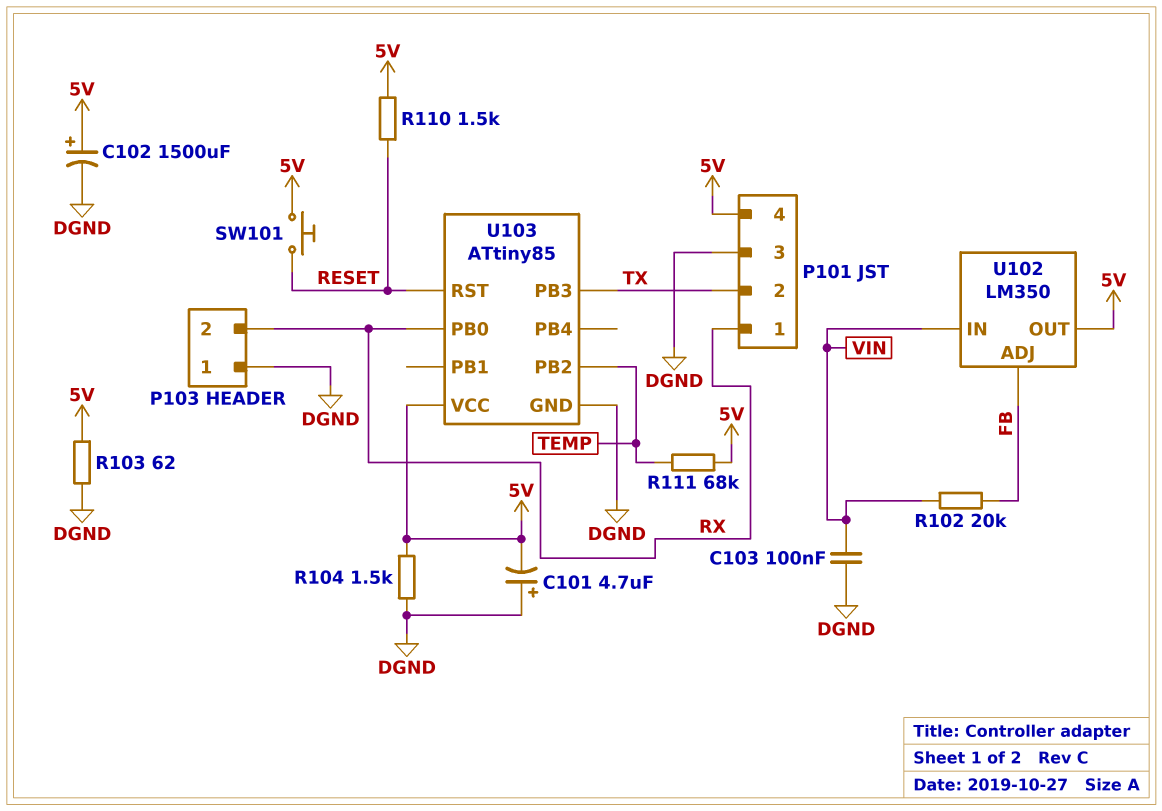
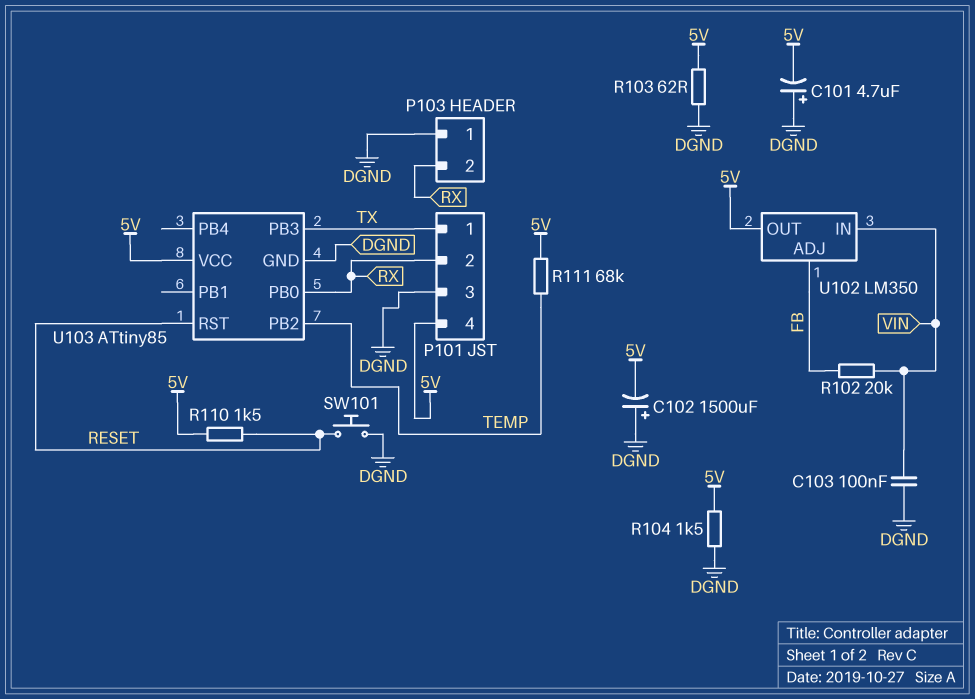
C102: 1500uF (plus 5V, minus DGND) -> 1500uF (plus DGND, minus 5V)
P101 pin 1: RX -> TX
P101 pin 2: TX -> RX
SW101: button (5V, RESET) -> button (DGND, RESET)

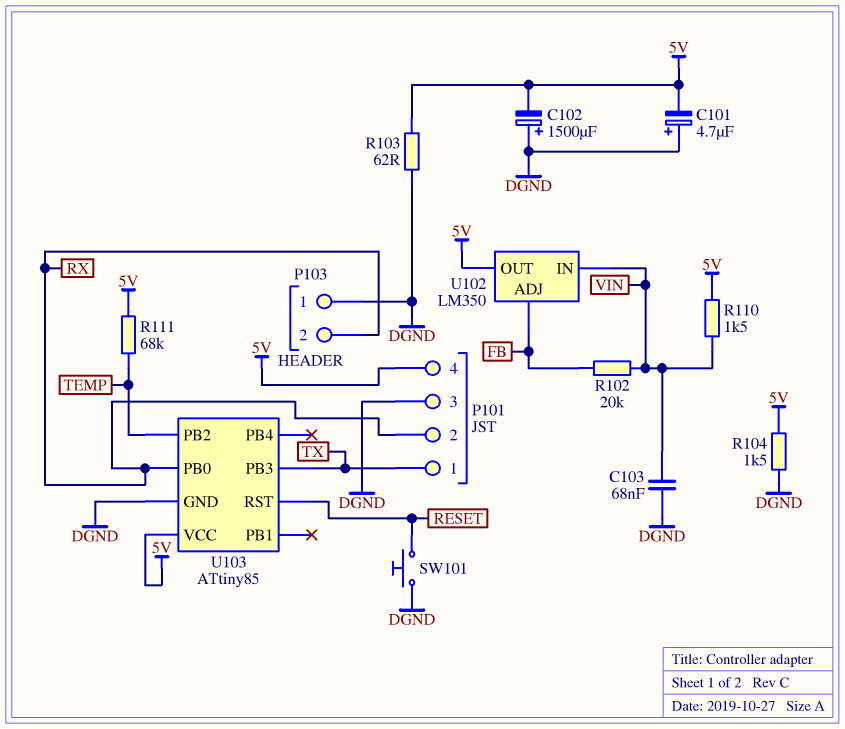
C103: 100nF (DGND, VIN) -> 68nF (DGND, VIN)
R110: 1.5k (5V, RESET) -> 1.5k (5V, VIN)

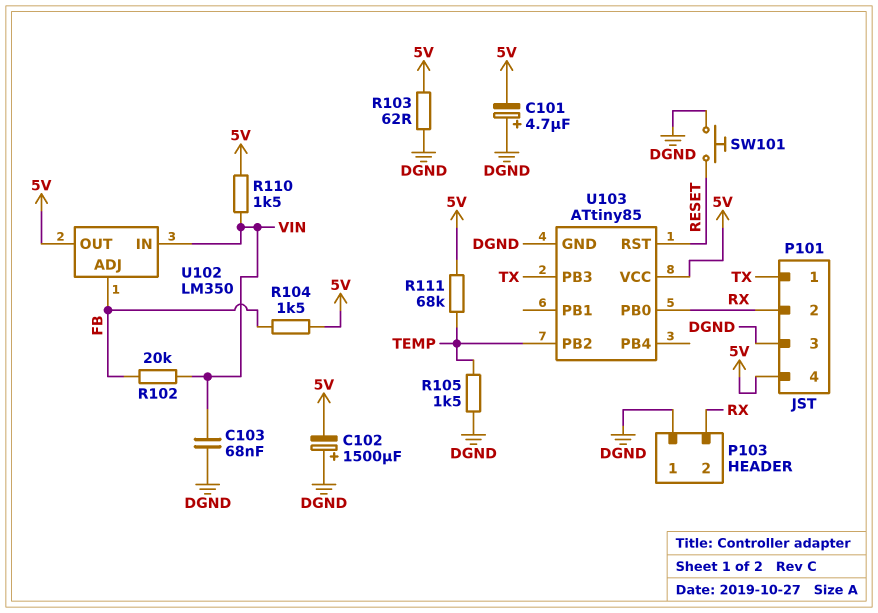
R104: 1.5k (5V, DGND) -> 1.5k (5V, FB)
R105: none -> 1.5k (DGND, TEMP)

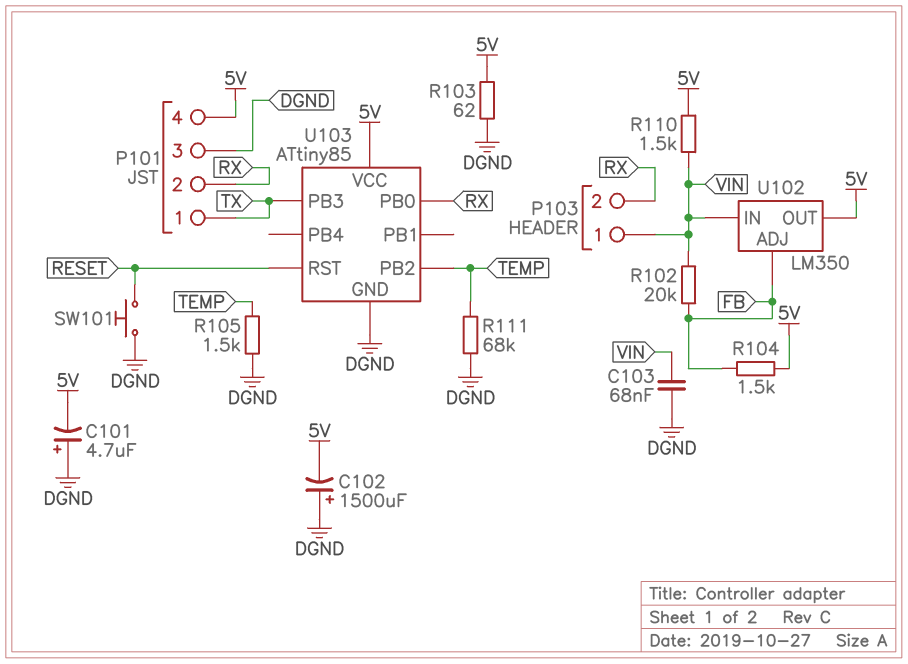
P103 pin 1: DGND -> VIN
R111: 68k (5V, TEMP) -> 68k (DGND, TEMP)

